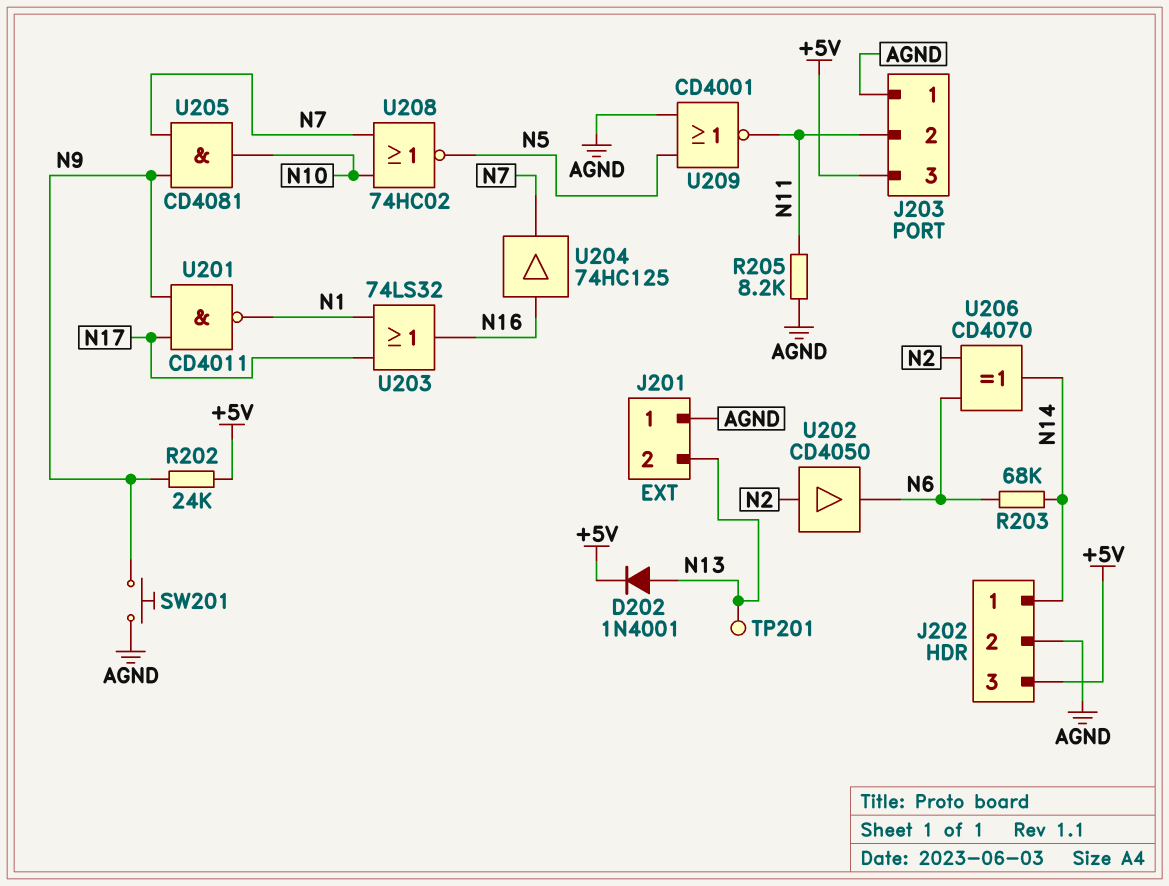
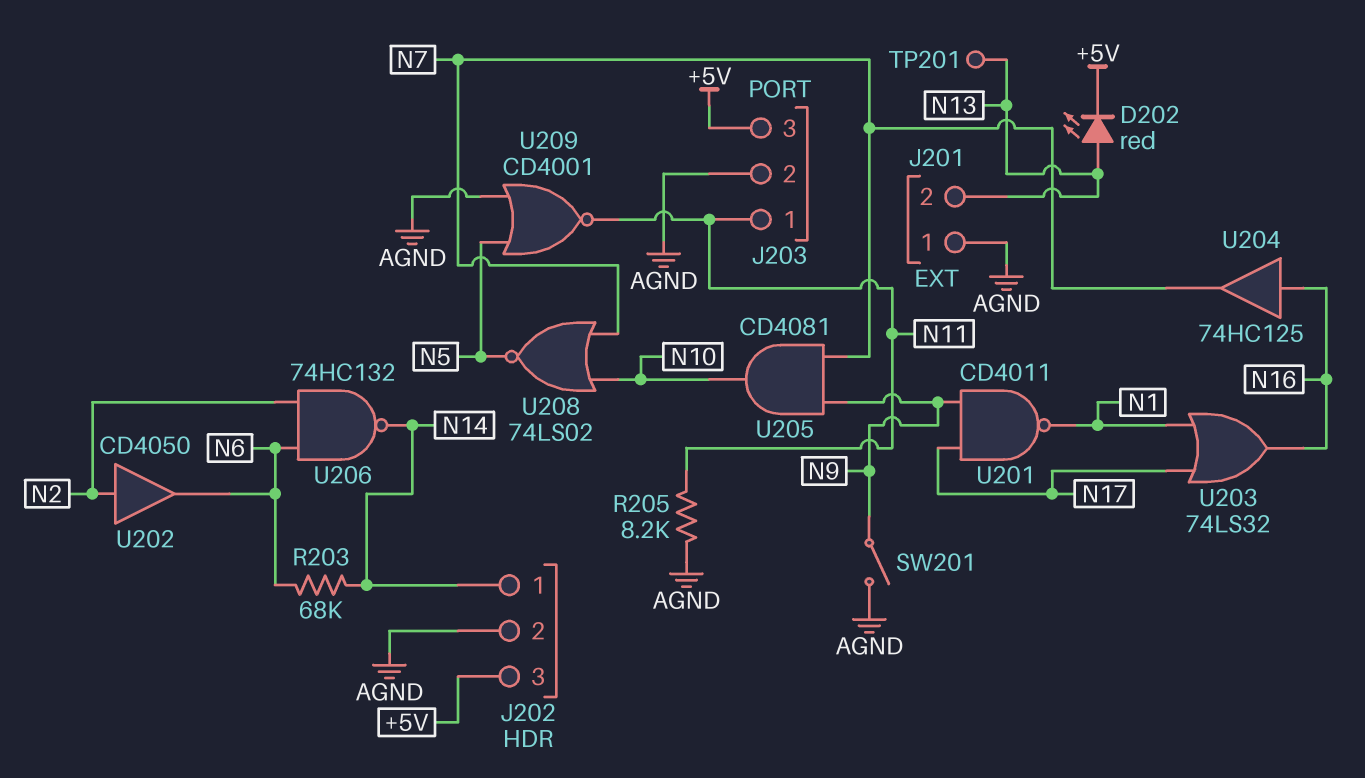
D202: diode 1N4001 (A N13, K +5V) -> LED red (A N13, K +5V)
J203 pin 1: AGND -> N11
J203 pin 2: N11 -> AGND
R202: 24k (+5V, N9) -> none
SW201: button (AGND, N9) -> switch (AGND, N9)
U206: XOR CD4070 (in N2, in N6, out N14) -> NAND 74HC132 (in N2, in N6, out N14)
U208: NOR 74HC02 (in N7, in N10, out N5) -> NOR 74LS02 (in N7, in N10, out N5)

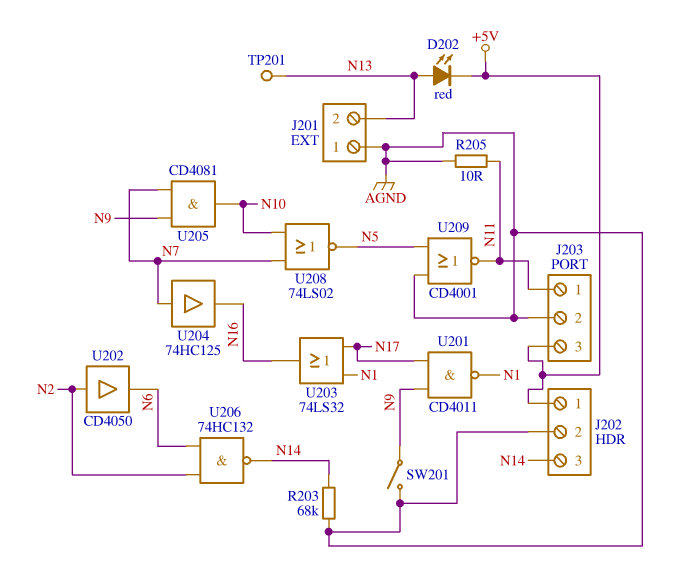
J202 pin 1: N14 -> +5V
J202 pin 3: +5V -> N14
R203: 68k (N6, N14) -> 68k (AGND, N14)
R205: 8.2k (AGND, N11) -> 10 (AGND, N11)
U204: buffer 74HC125 (in N16, out N7) -> buffer 74HC125 (in N7, out N16)

